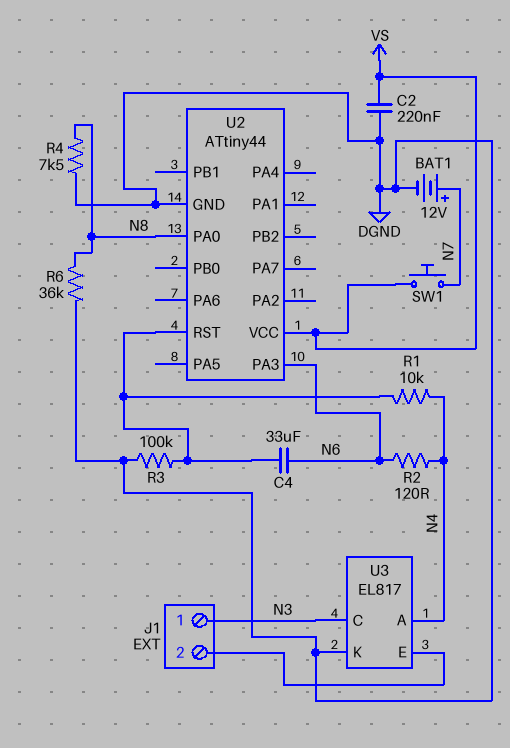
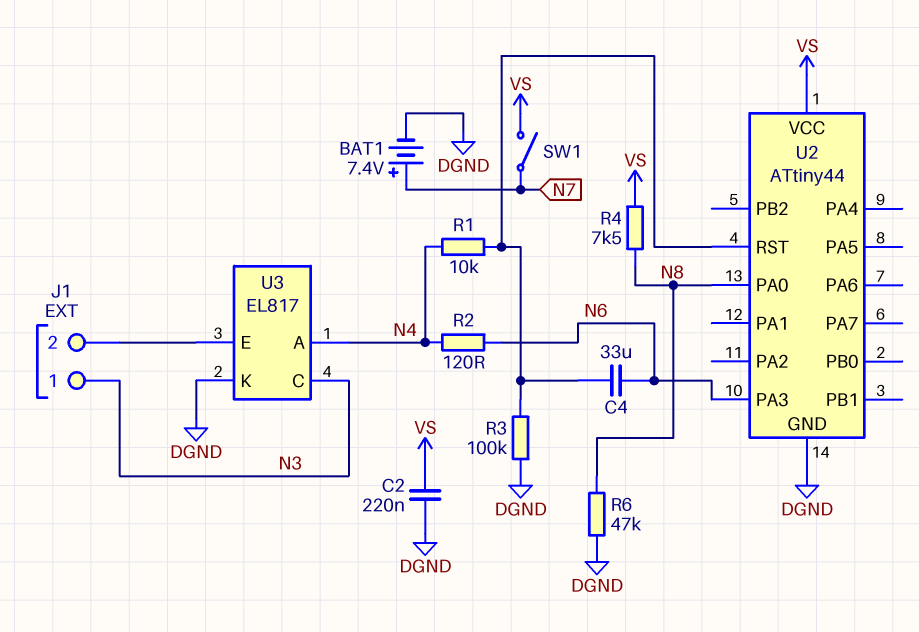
BAT1: 12V (plus N7, minus DGND) -> 7.4V (plus N7, minus DGND)
R4: 7.5k (DGND, N8) -> 7.5k (N8, VS)
R6: 36k (DGND, N8) -> 47k (DGND, N8)
SW1: button (N7, VS) -> switch (N7, VS)

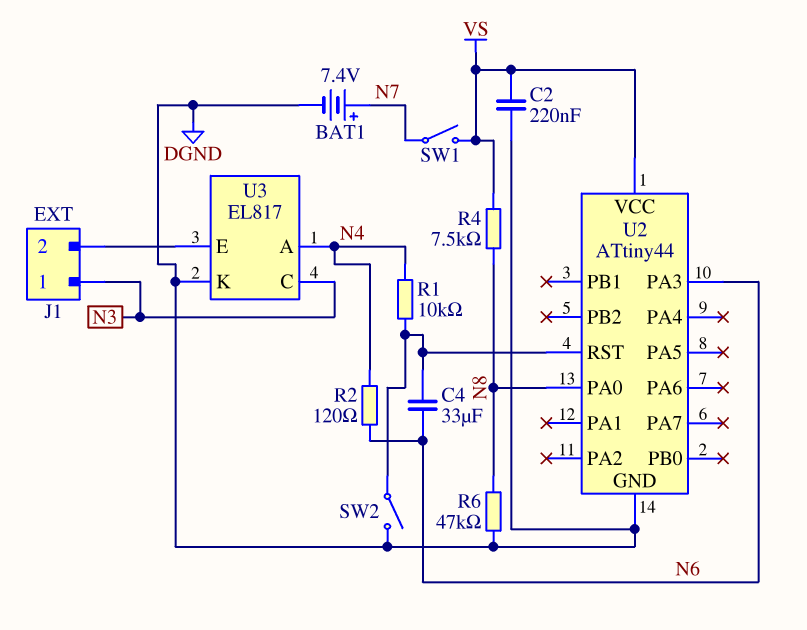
R3: 100k (DGND, U2/RST) -> none
SW2: none -> switch (DGND, U2/RST)

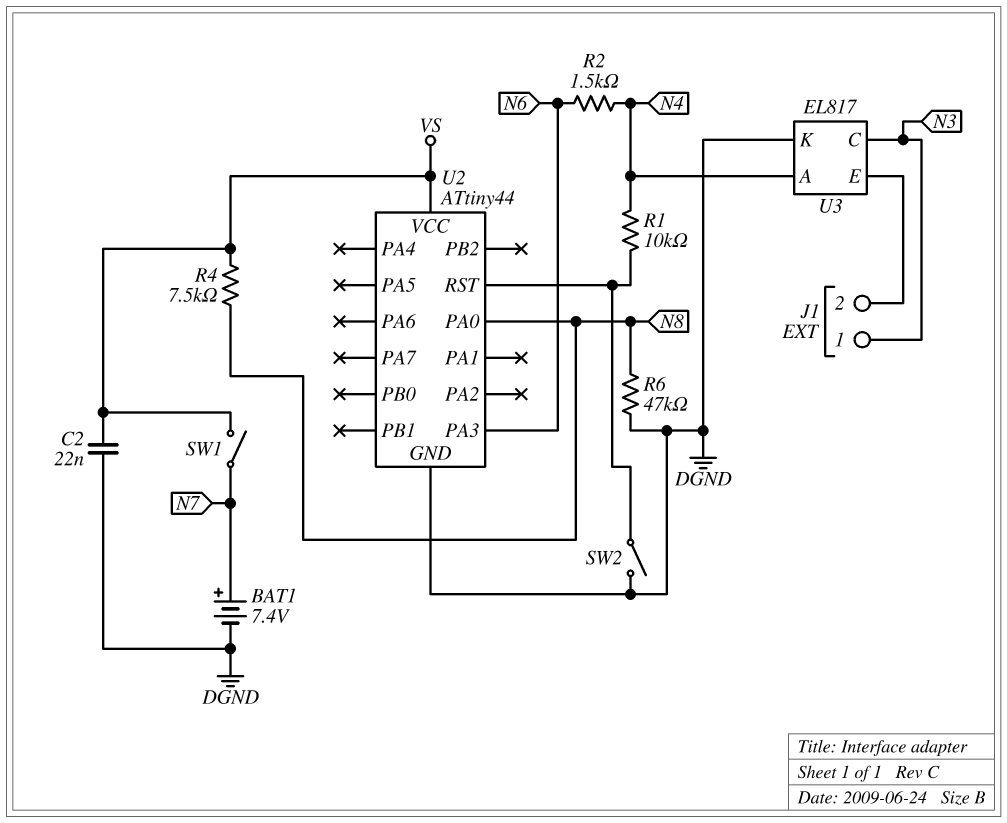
C2: 220nF (DGND, VS) -> 22nF (DGND, VS)
C4: 33uF (N6, U2/RST) -> none
R2: 120 (N4, N6) -> 1.5k (N4, N6)

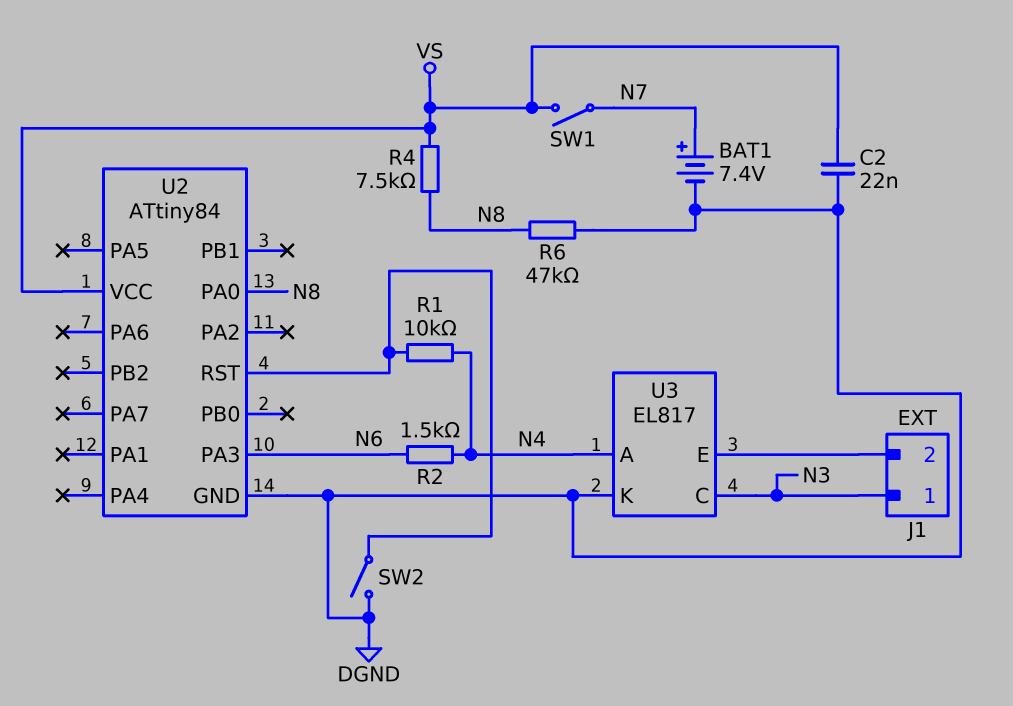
U2: ATtiny44 -> ATtiny84

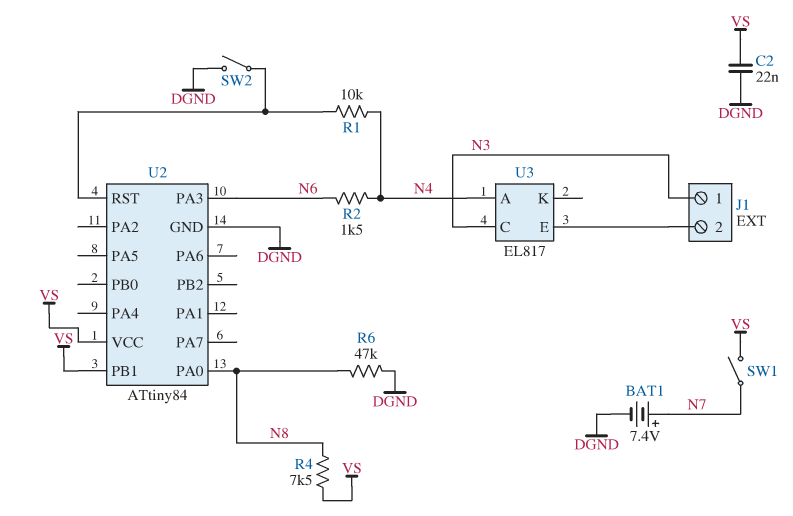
U2 pin PB1: none -> VS
U3 pin K: DGND -> none

